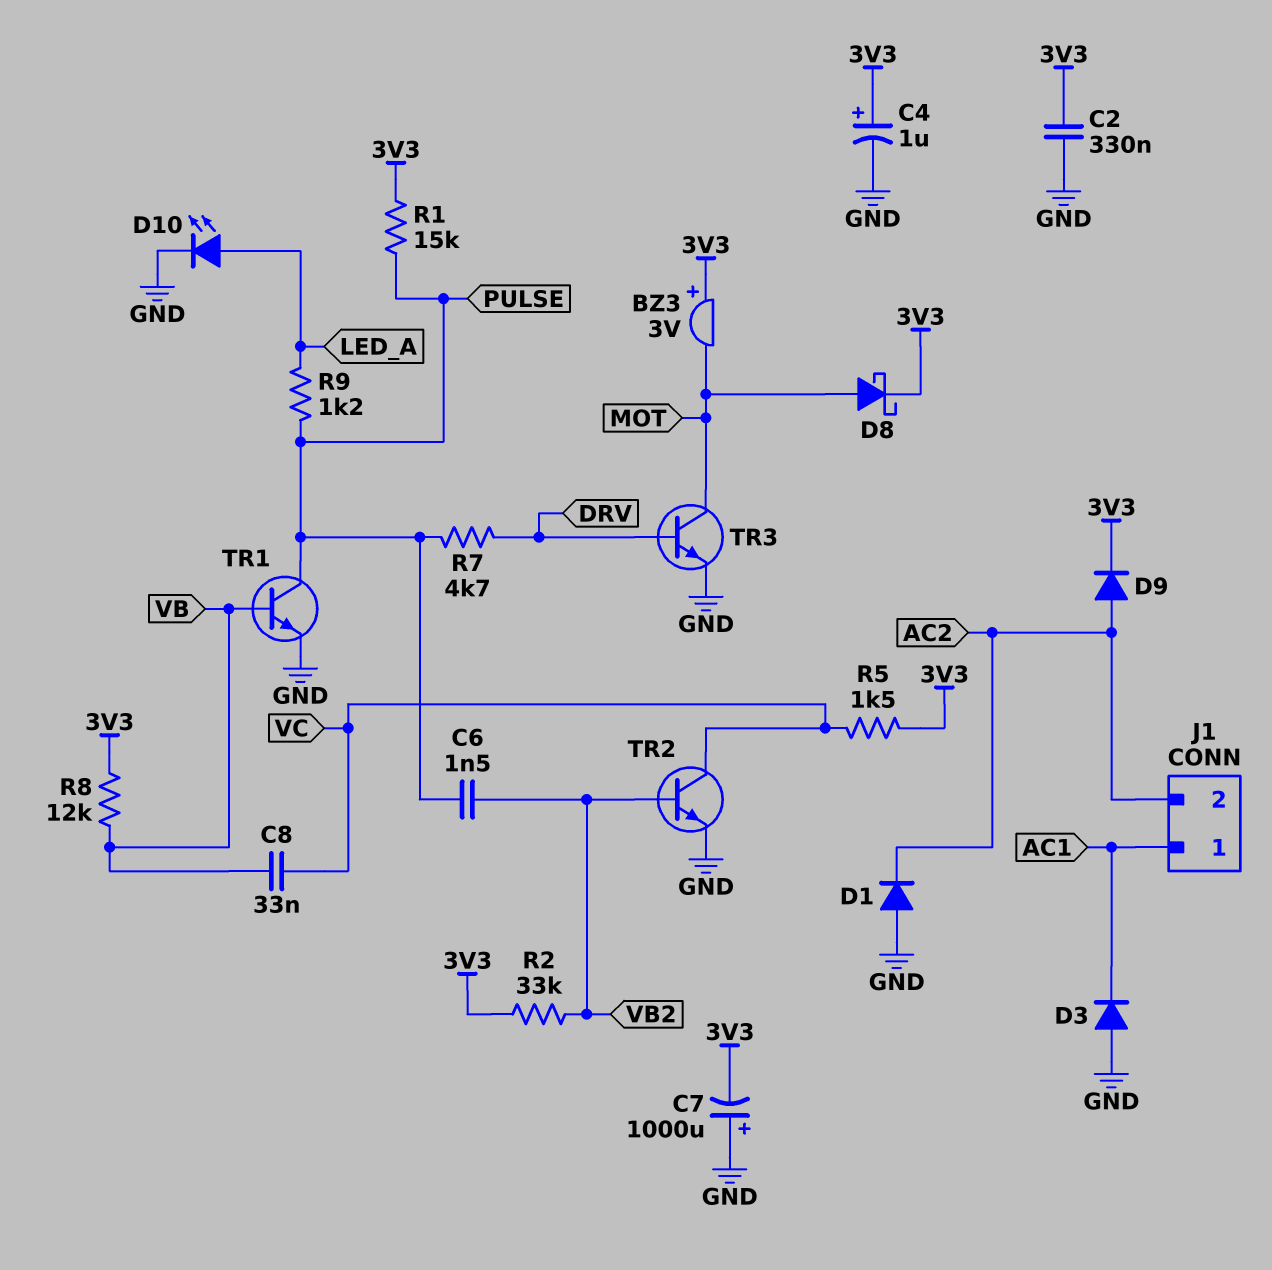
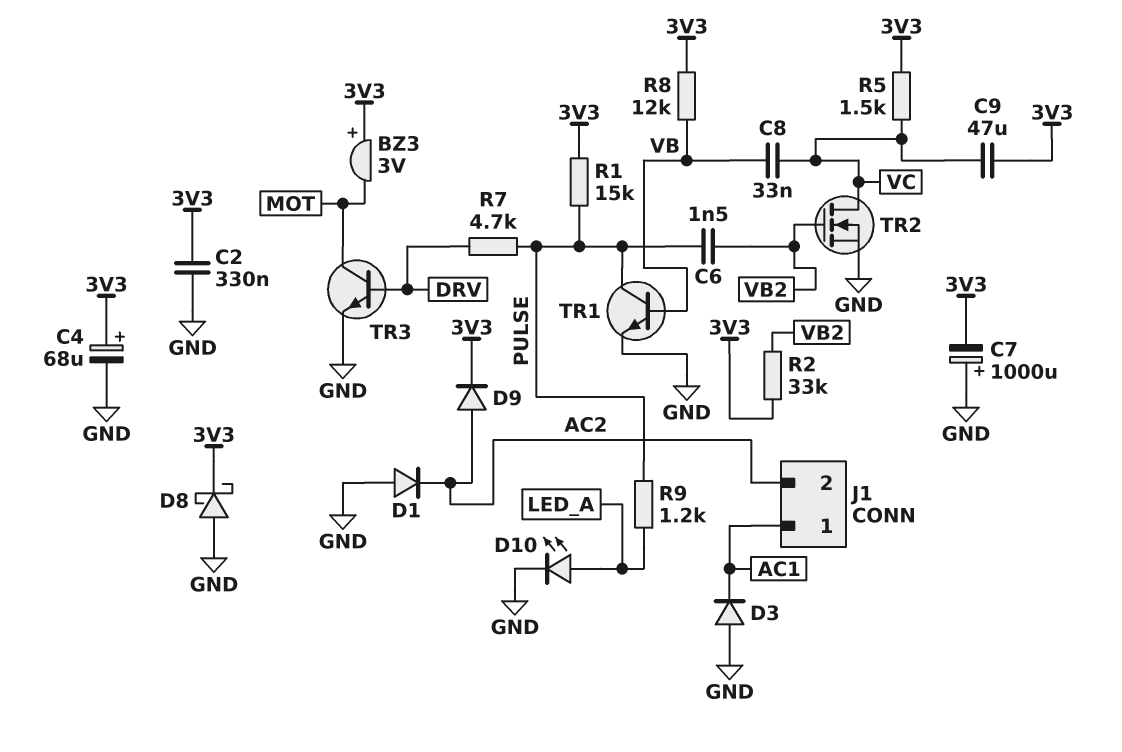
C4: 1uF (plus 3V3, minus GND) -> 68uF (plus 3V3, minus GND)
C9: none -> 47uF (3V3, VC)
D8: schottky (A MOT, K 3V3) -> schottky (A GND, K 3V3)
TR2: NPN (B VB2, C VC, E GND) -> NMOS (G VB2, D VC, S GND)

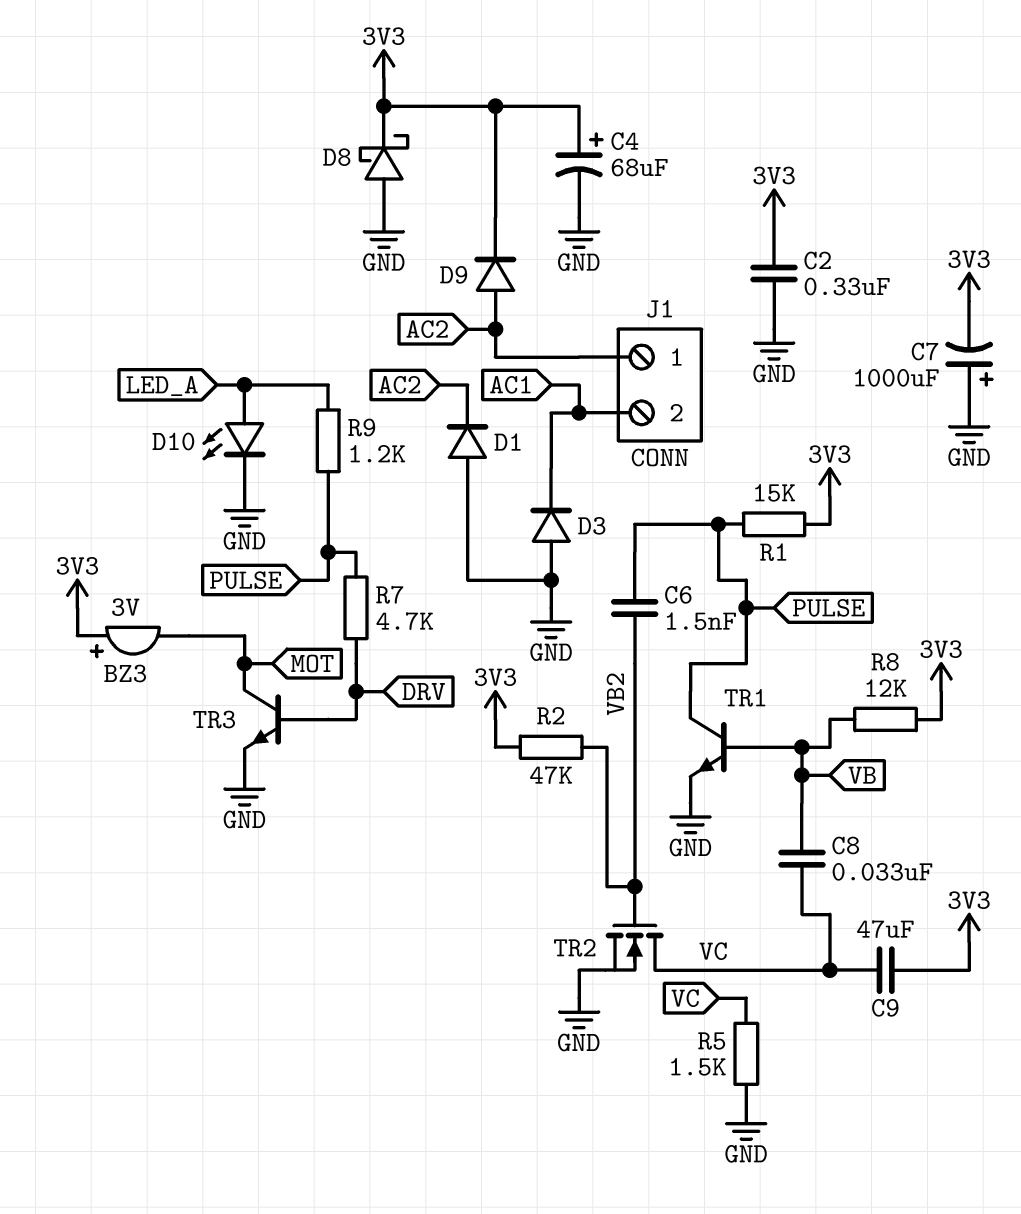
J1 pin 1: AC1 -> AC2
J1 pin 2: AC2 -> AC1
R2: 33k (3V3, VB2) -> 47k (3V3, VB2)
R5: 1.5k (3V3, VC) -> 1.5k (GND, VC)

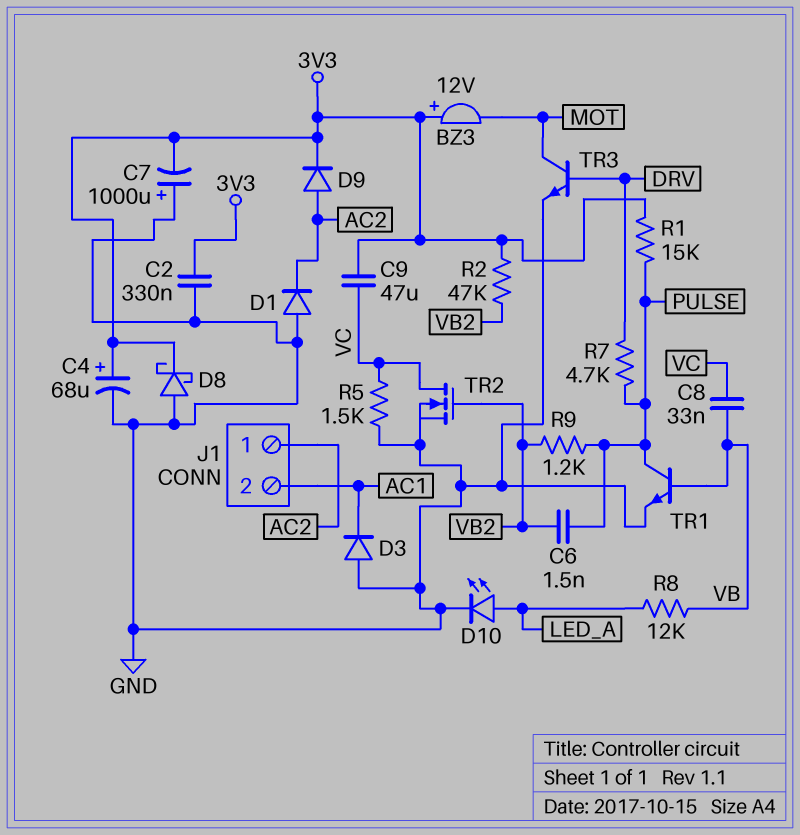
BZ3: buzzer 3V (plus 3V3, minus MOT) -> buzzer 12V (plus 3V3, minus MOT)
R8: 12k (3V3, VB) -> 12k (LED_A, VB)
R9: 1.2k (LED_A, PULSE) -> 1.2k (PULSE, VB2)

